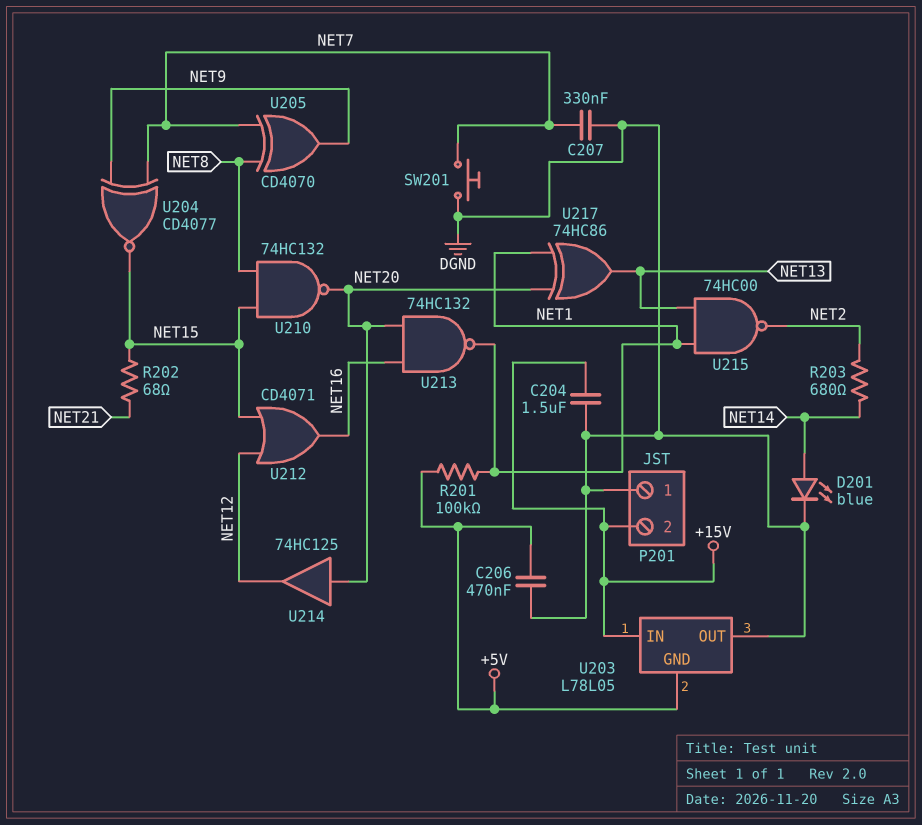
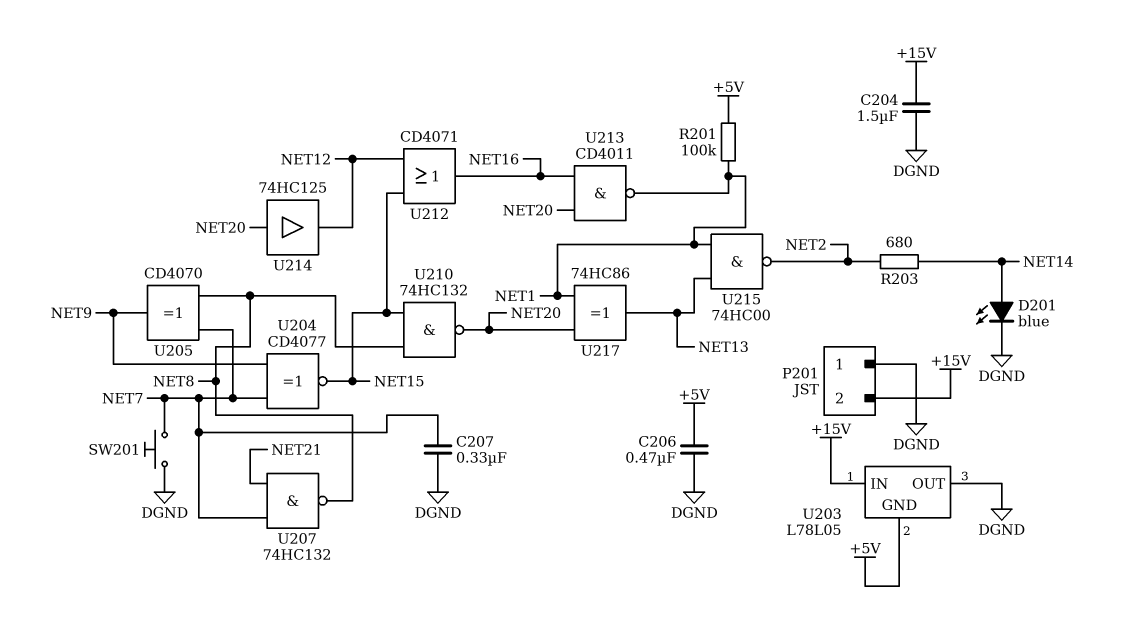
R202: 68 (NET15, NET21) -> none
U207: none -> NAND 74HC132 (in NET7, in NET21, out NET8)
U213: NAND 74HC132 (in NET16, in NET20, out NET1) -> NAND CD4011 (in NET16, in NET20, out NET1)

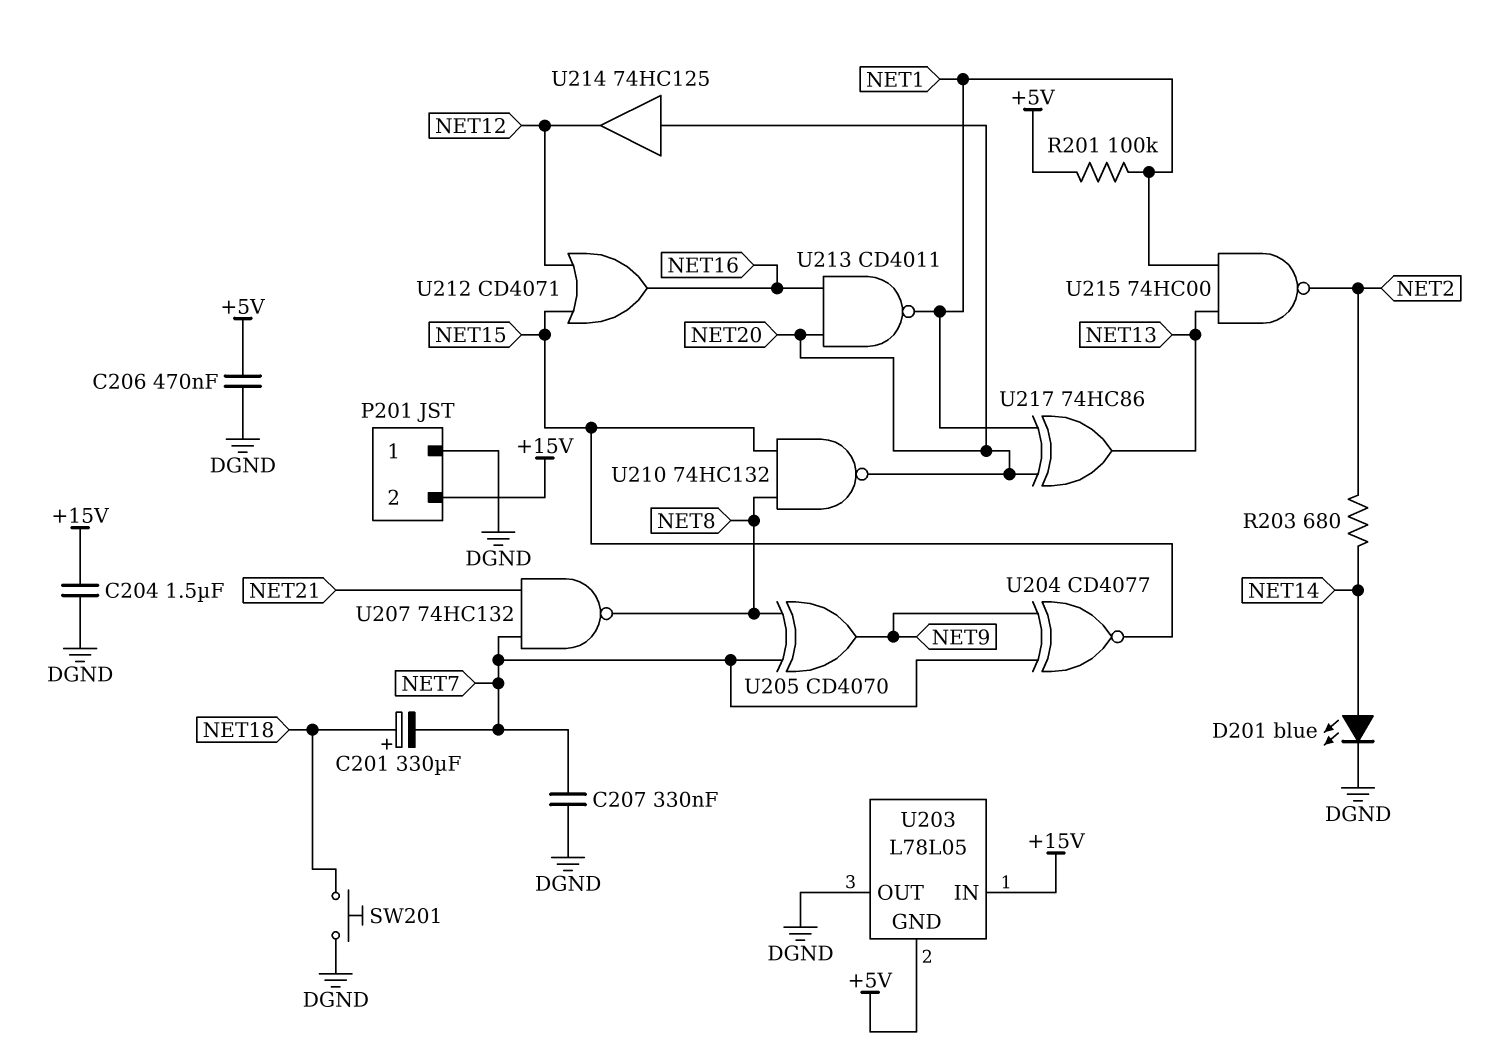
C201: none -> 330uF (plus NET18, minus NET7)
SW201: button (DGND, NET7) -> button (DGND, NET18)

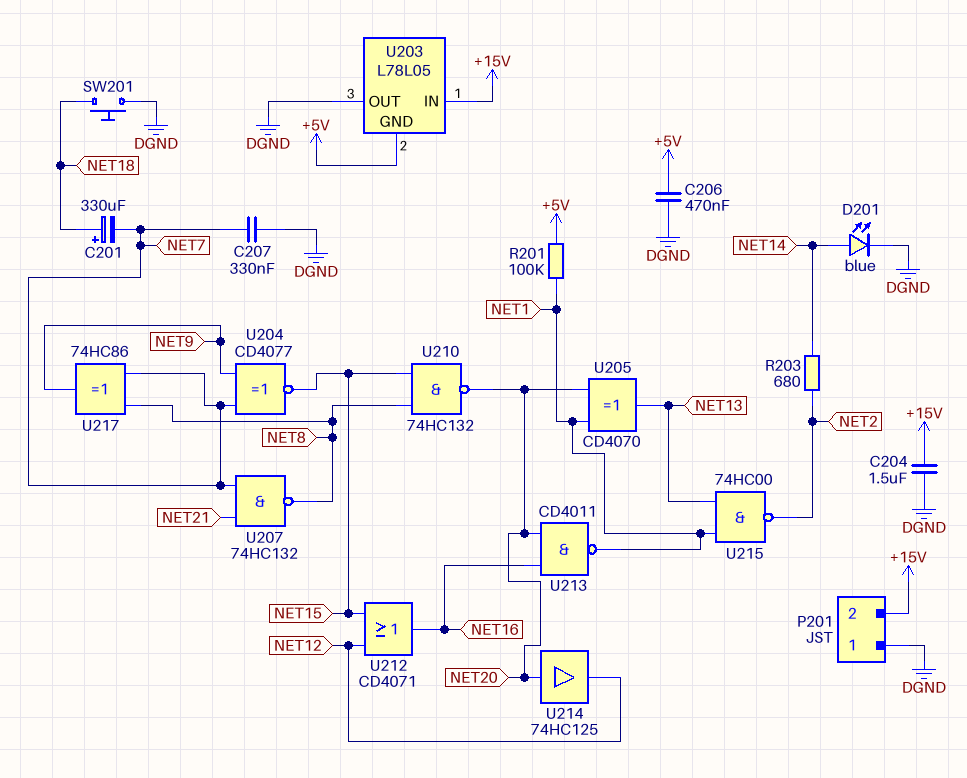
U205: XOR CD4070 (in NET7, in NET8, out NET9) -> XOR CD4070 (in NET1, in NET20, out NET13)
U217: XOR 74HC86 (in NET1, in NET20, out NET13) -> XOR 74HC86 (in NET7, in NET8, out NET9)

